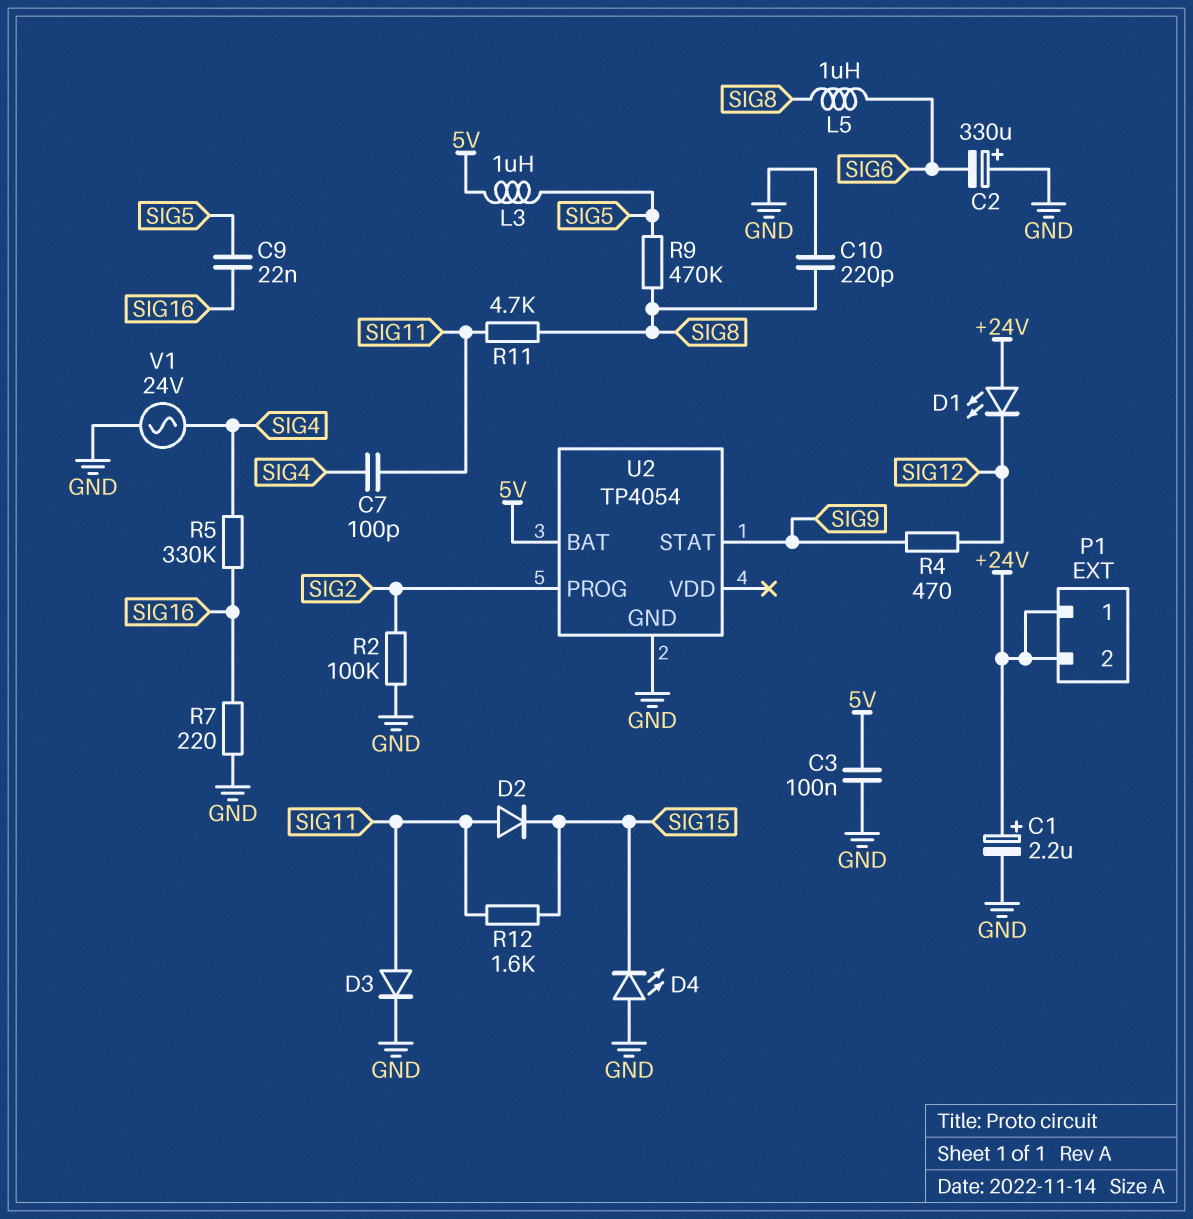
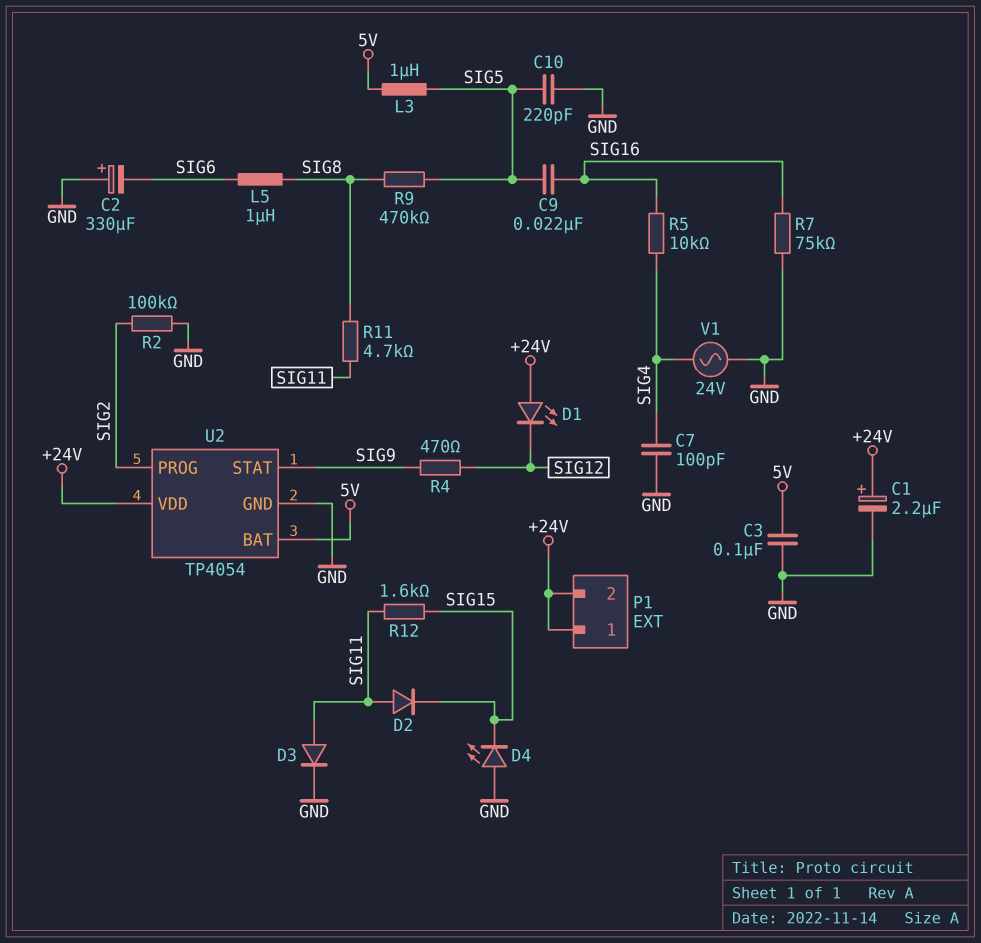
C7: 100pF (SIG4, SIG11) -> 100pF (GND, SIG4)
C10: 220pF (GND, SIG8) -> 220pF (GND, SIG5)
R5: 330k (SIG4, SIG16) -> 10k (SIG4, SIG16)
R7: 220 (GND, SIG16) -> 75k (GND, SIG16)
U2 pin VDD: none -> +24V

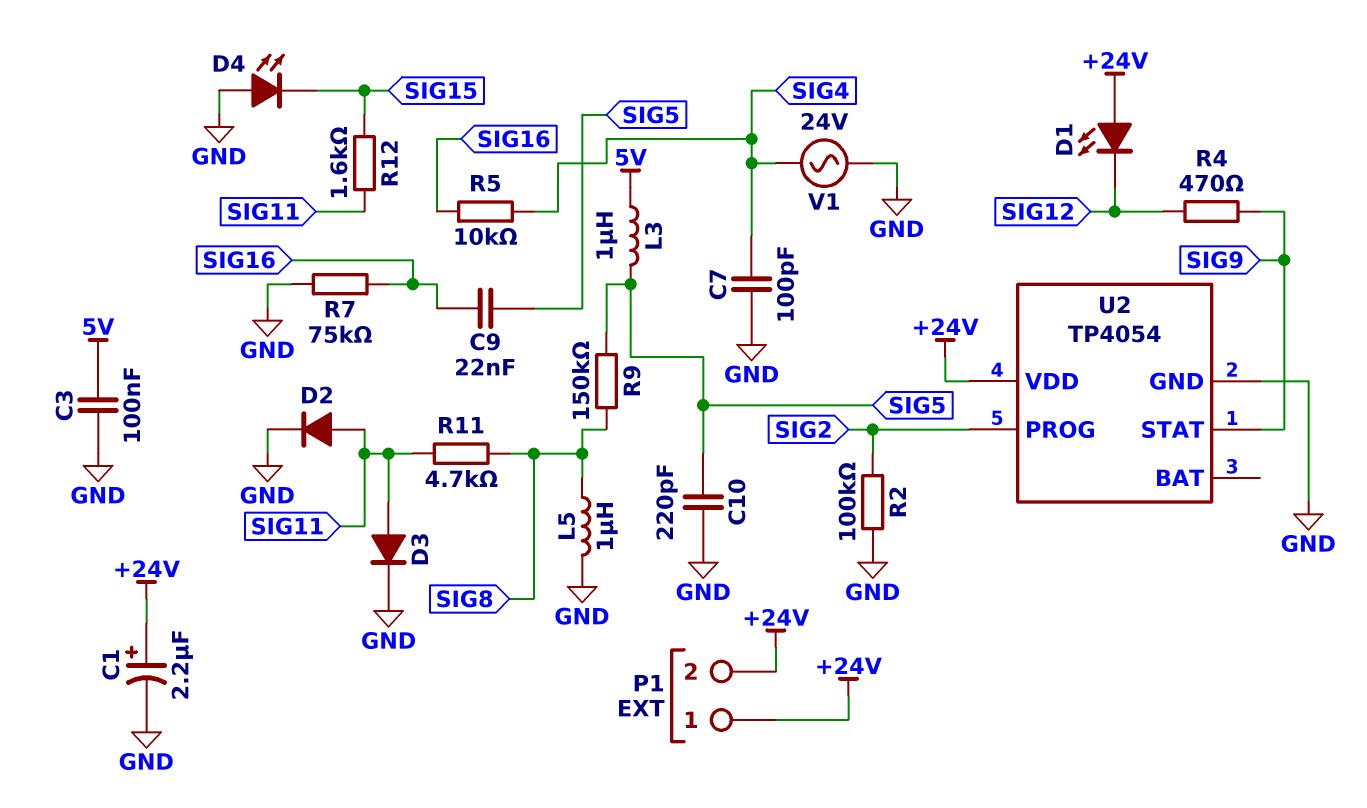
C2: 330uF (plus GND, minus SIG6) -> none
D2: diode (A SIG11, K SIG15) -> diode (A SIG11, K GND)
L5: 1uH (SIG6, SIG8) -> 1uH (GND, SIG8)
R9: 470k (SIG5, SIG8) -> 150k (SIG5, SIG8)
U2 pin BAT: 5V -> none

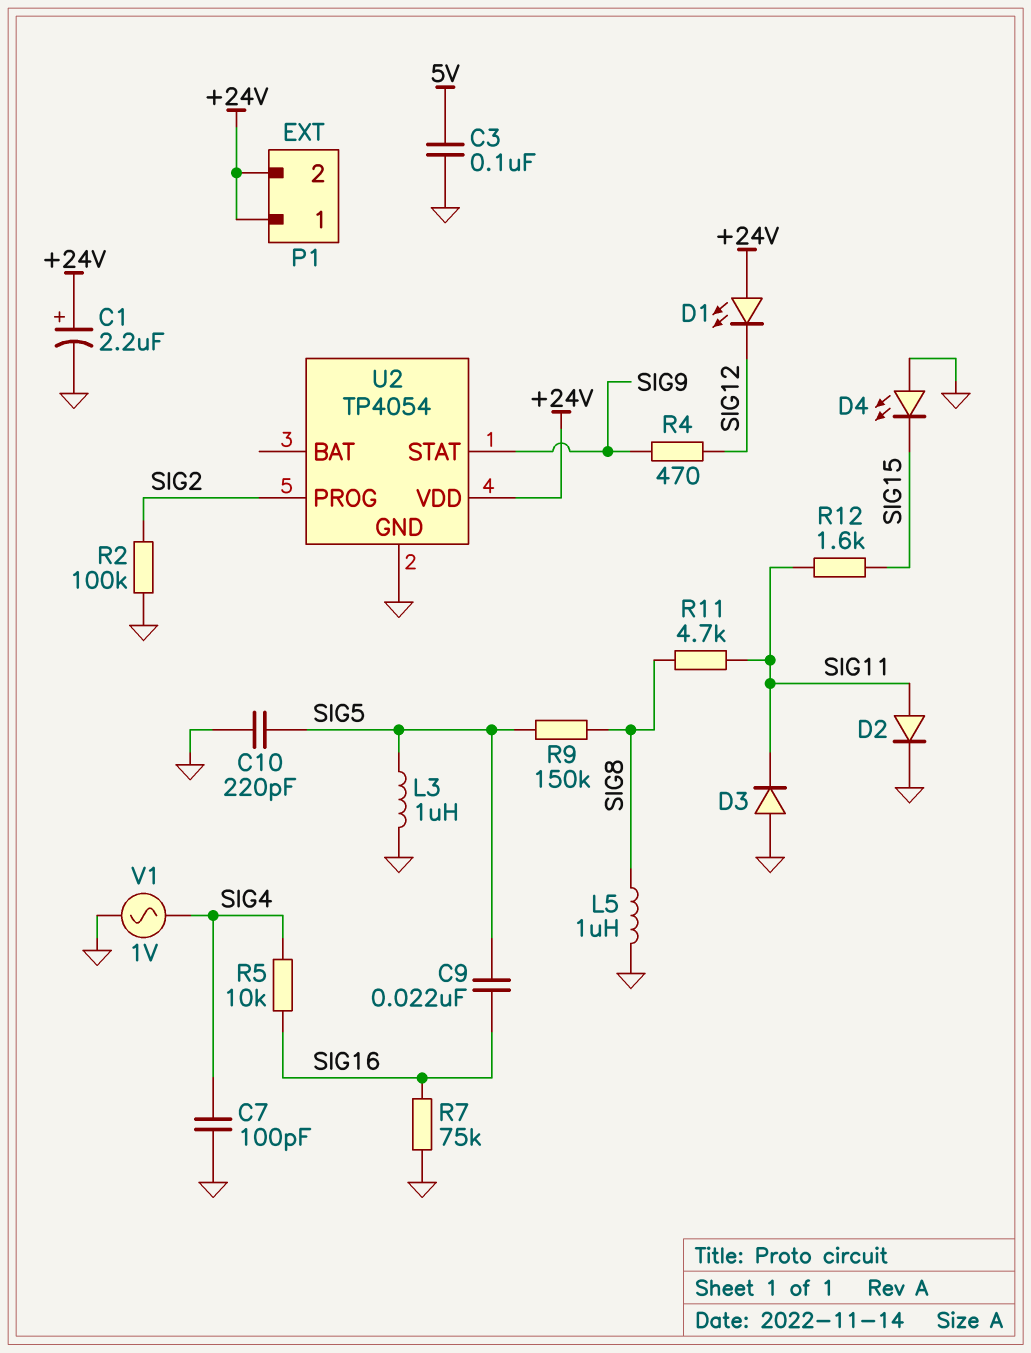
D3: diode (A SIG11, K GND) -> diode (A GND, K SIG11)
L3: 1uH (5V, SIG5) -> 1uH (GND, SIG5)
V1: AC 24V (GND, SIG4) -> AC 1V (GND, SIG4)

